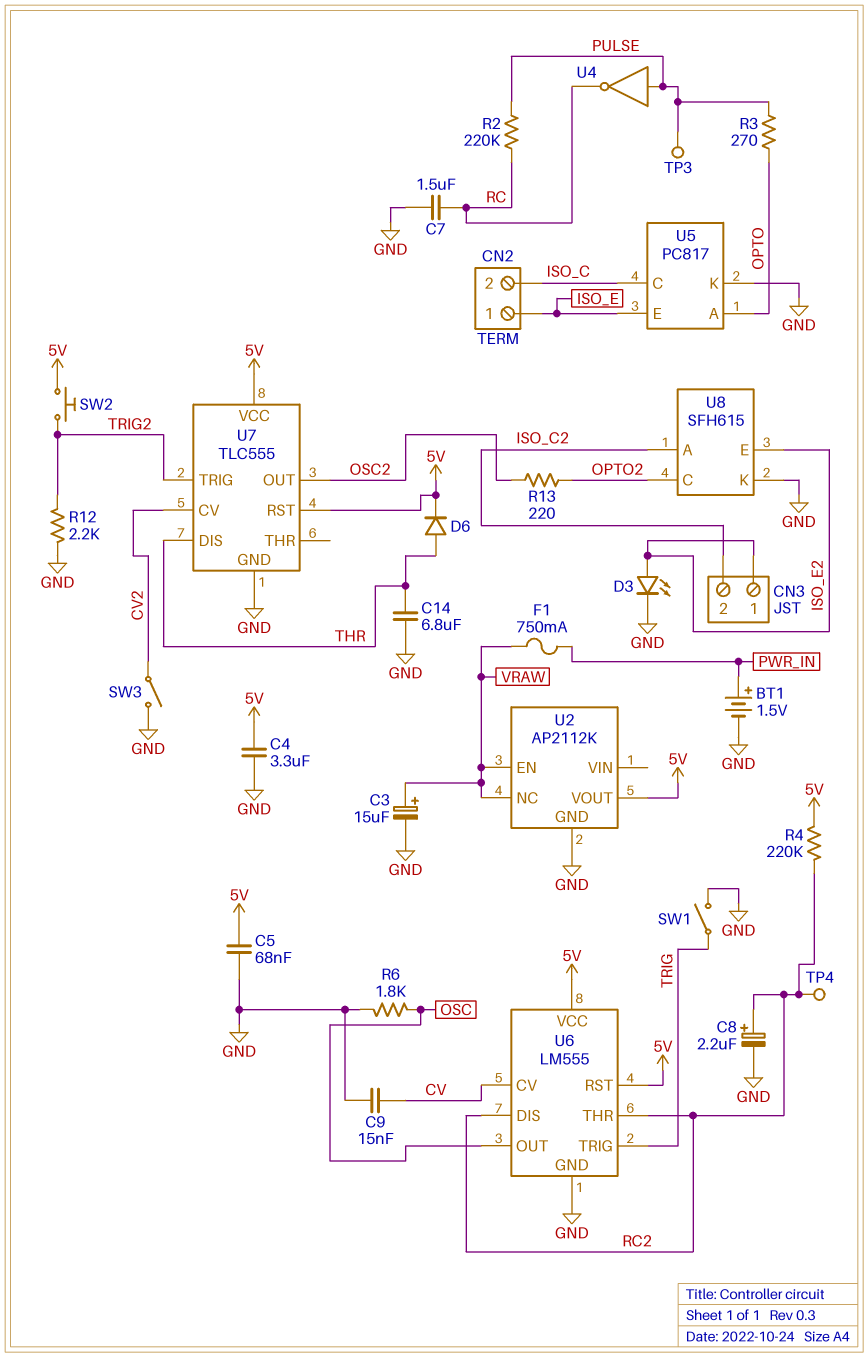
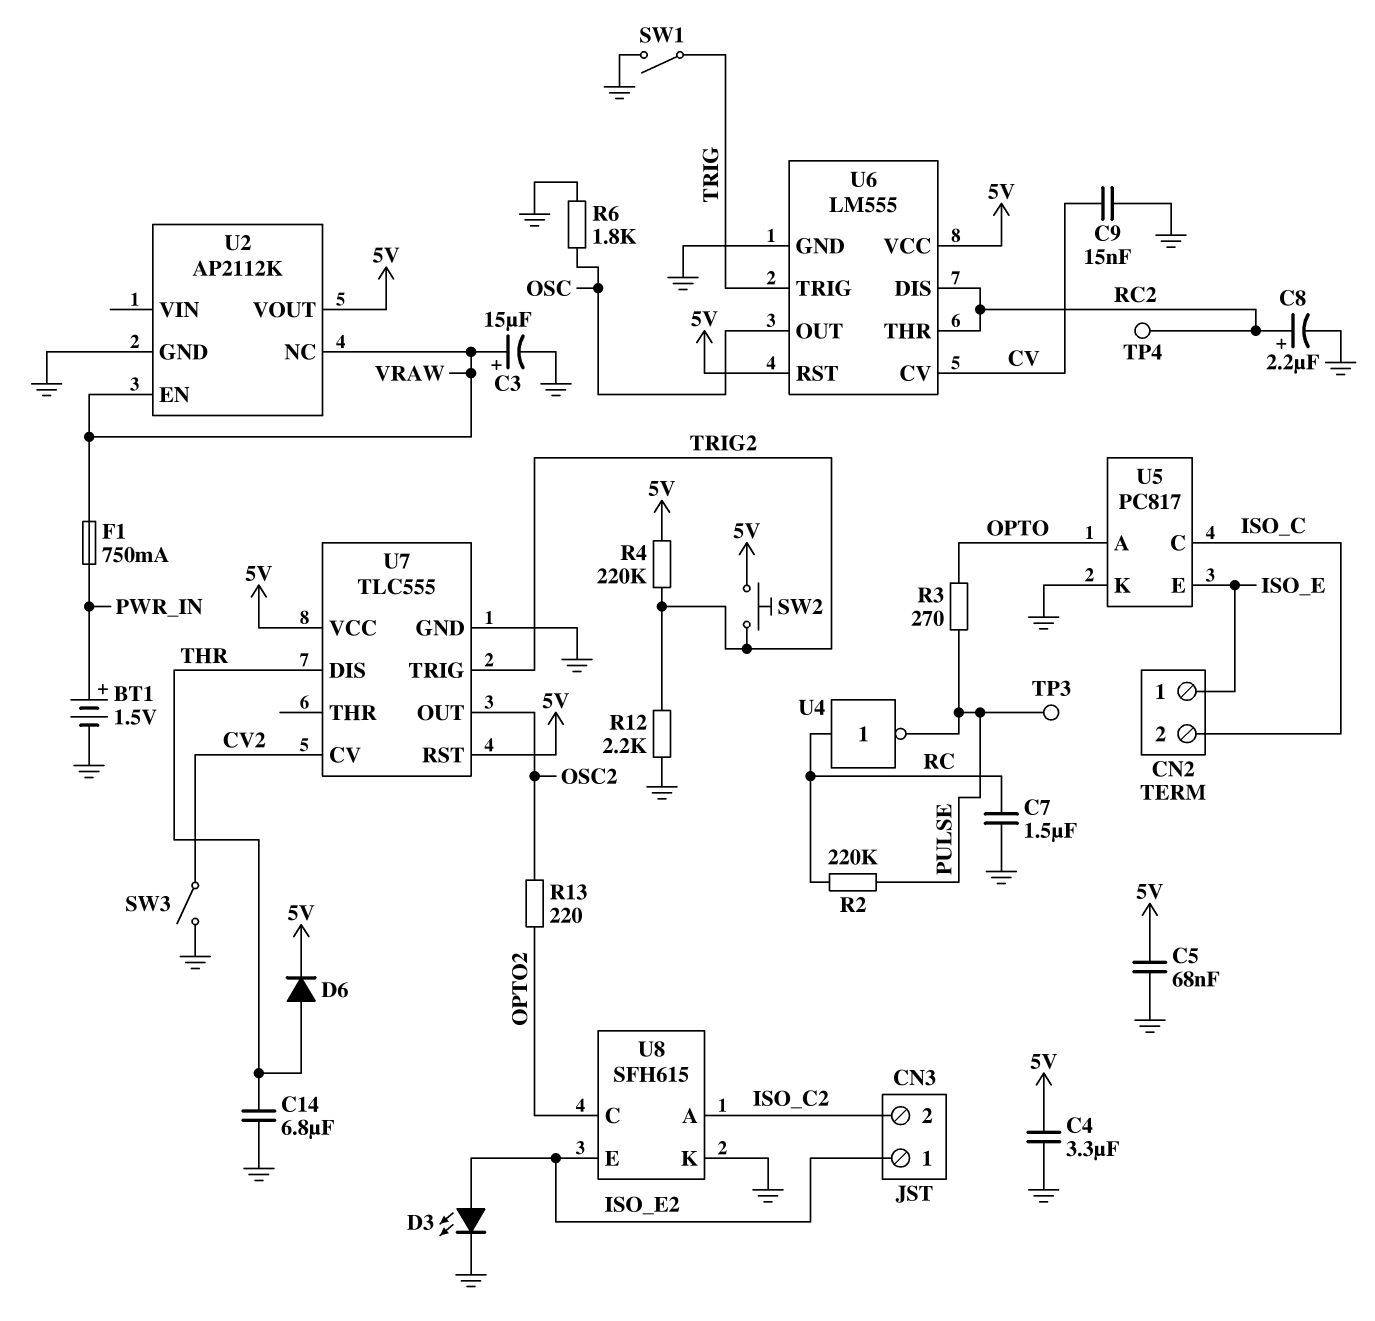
R4: 220k (5V, RC2) -> 220k (5V, TRIG2)
U4: NOT (in PULSE, out RC) -> NOT (in RC, out PULSE)

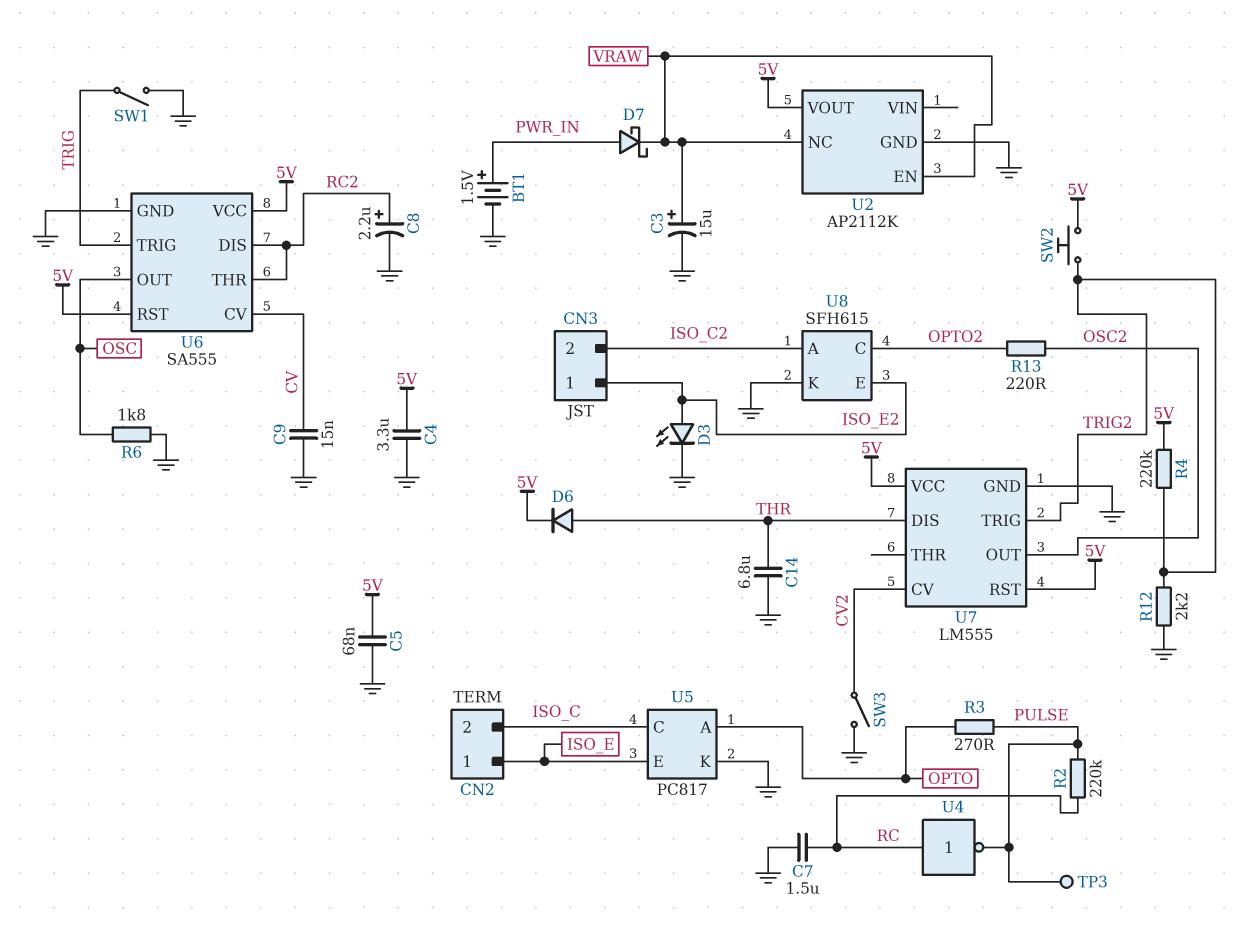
D7: none -> schottky (A PWR_IN, K VRAW)
F1: 750mA (PWR_IN, VRAW) -> none
TP4: test point (RC2) -> none
U6: LM555 -> SA555
U7: TLC555 -> LM555

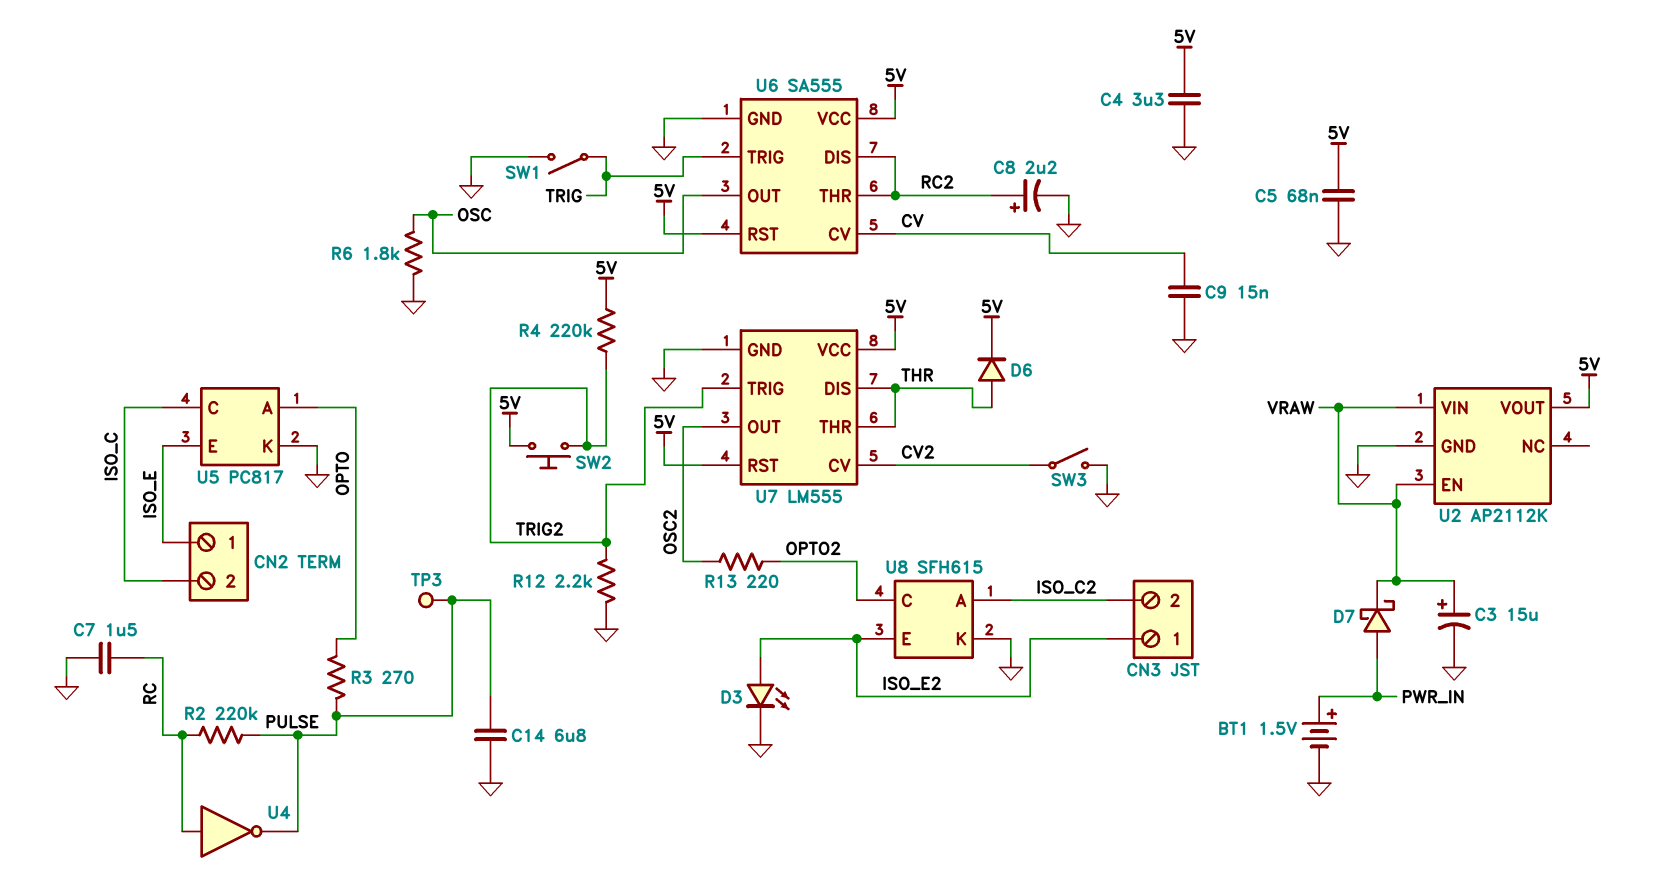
C14: 6.8uF (GND, THR) -> 6.8uF (GND, PULSE)
U2 pin NC: VRAW -> none
U2 pin VIN: none -> VRAW
U7 pin THR: none -> THR

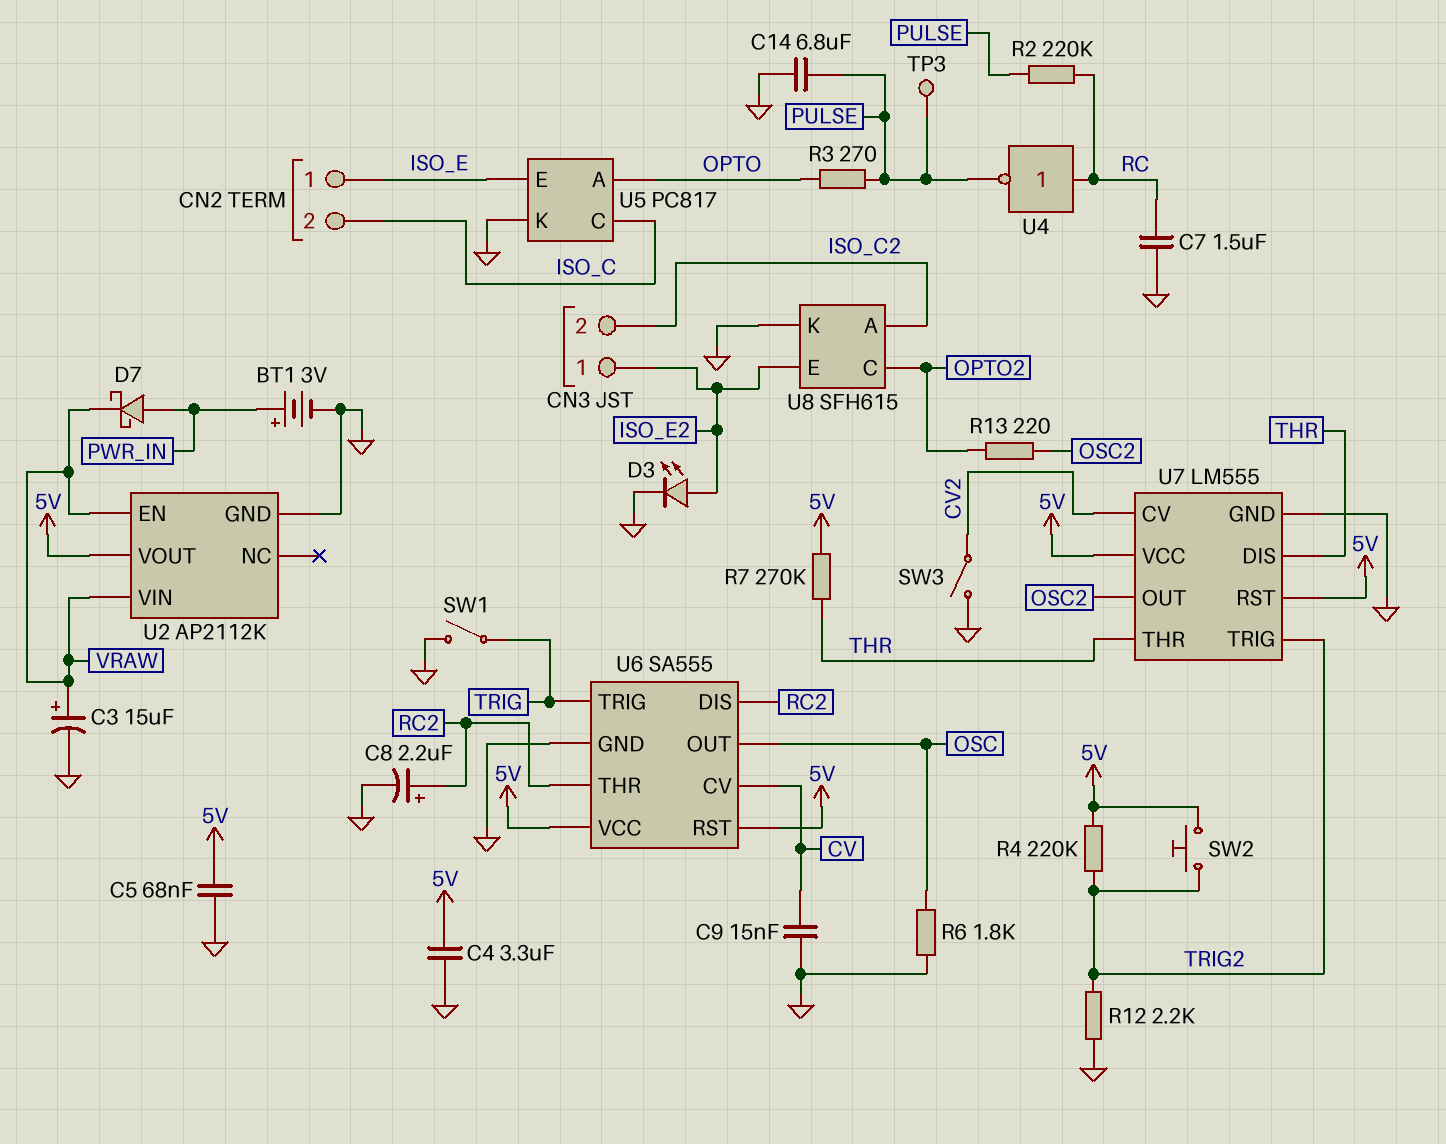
BT1: 1.5V (plus PWR_IN, minus GND) -> 3V (plus PWR_IN, minus GND)
D6: diode (A THR, K 5V) -> none
R7: none -> 270k (5V, THR)

